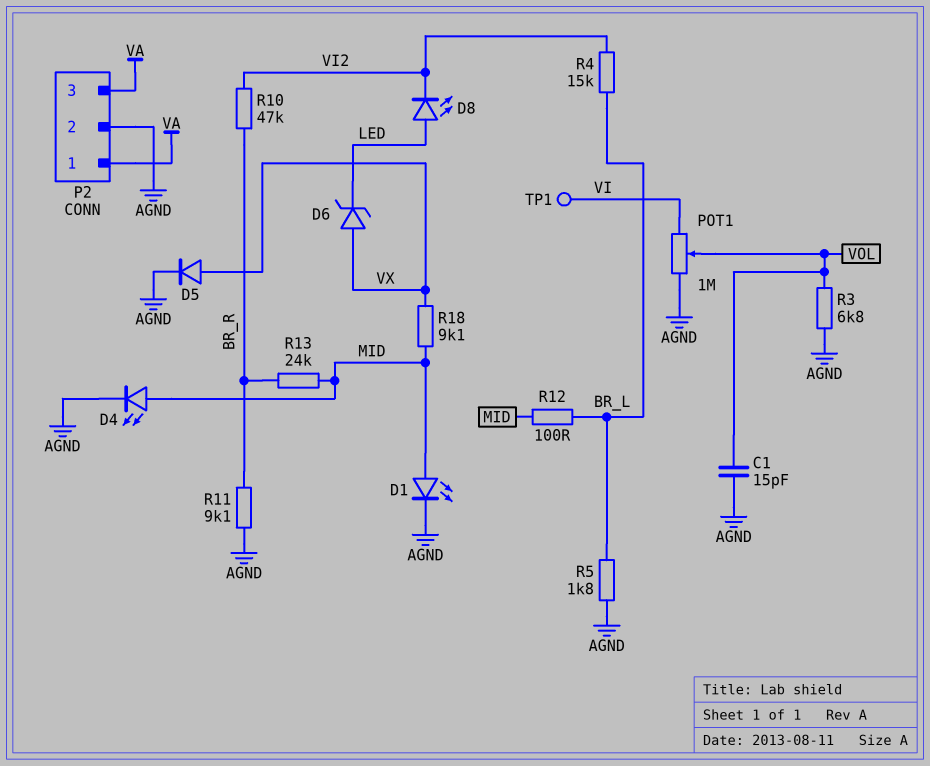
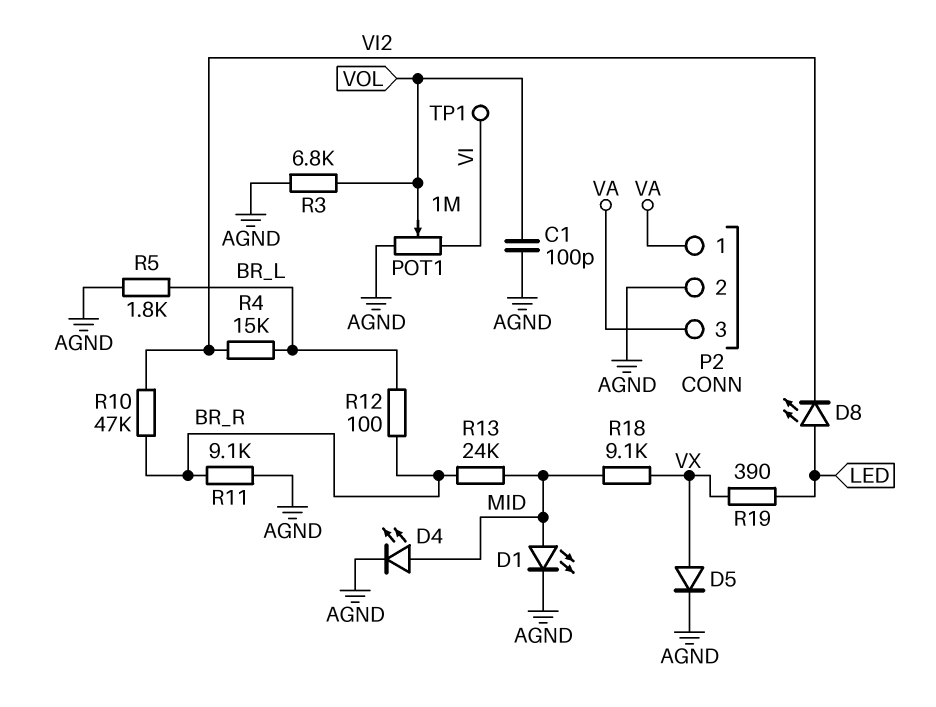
C1: 15pF (AGND, VOL) -> 100pF (AGND, VOL)
D6: zener (A VX, K LED) -> none
R12: 100 (BR_L, MID) -> 100 (BR_L, BR_R)
R19: none -> 390 (LED, VX)

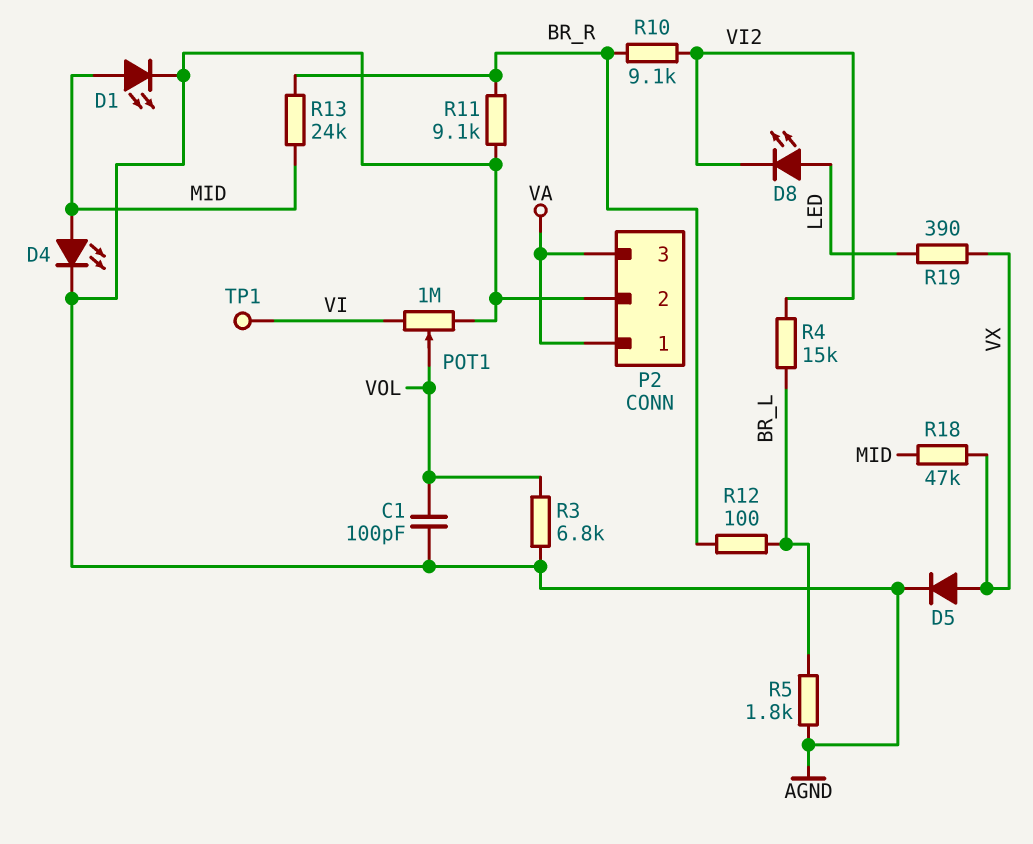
R10: 47k (BR_R, VI2) -> 9.1k (BR_R, VI2)
R18: 9.1k (MID, VX) -> 47k (MID, VX)

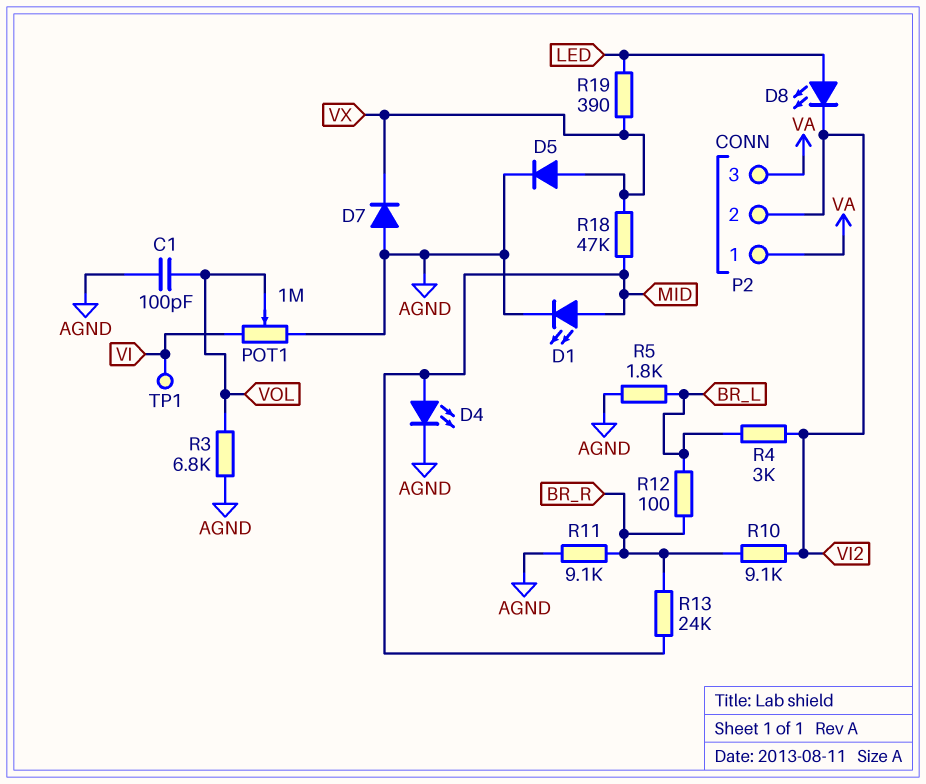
D7: none -> diode (A AGND, K VX)
P2 pin 2: AGND -> VI2
R4: 15k (BR_L, VI2) -> 3k (BR_L, VI2)

